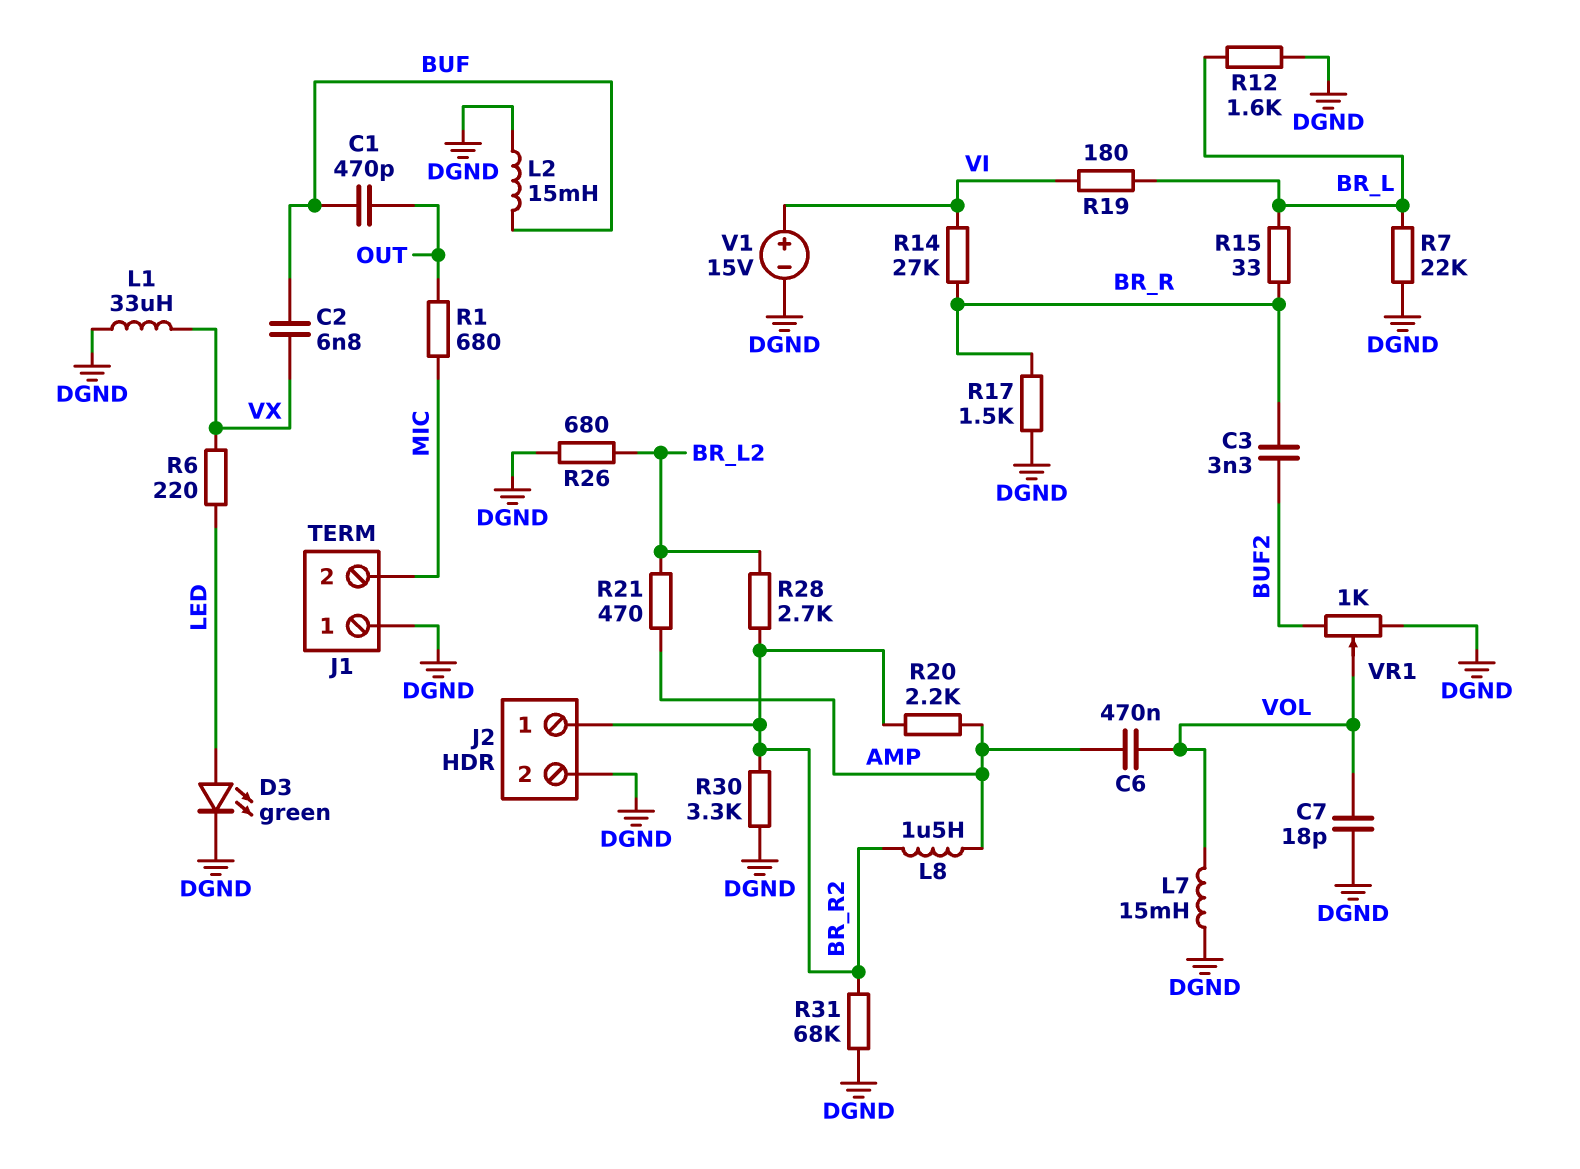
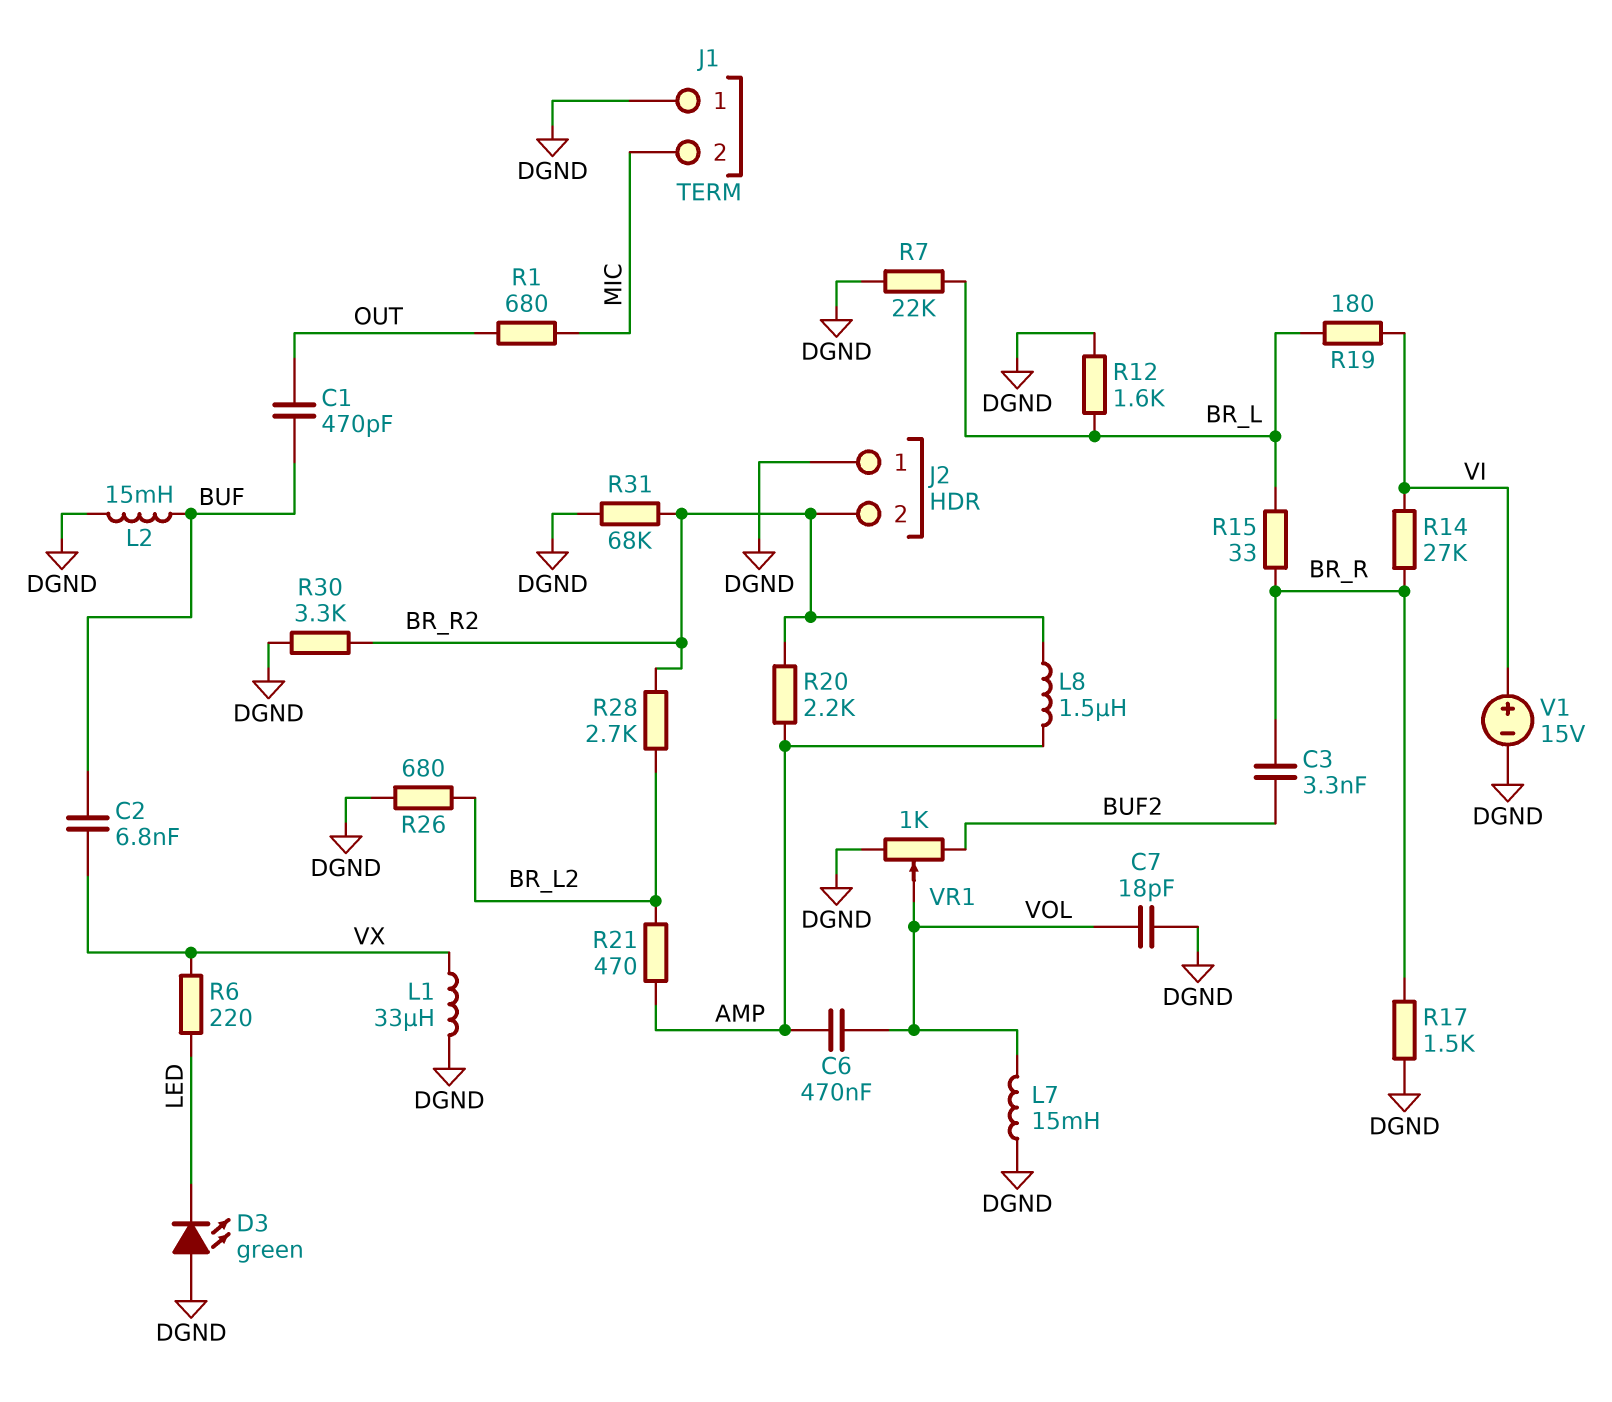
D3: LED green (A LED, K DGND) -> LED green (A DGND, K LED)
J2 pin 1: BR_R2 -> DGND
J2 pin 2: DGND -> BR_R2

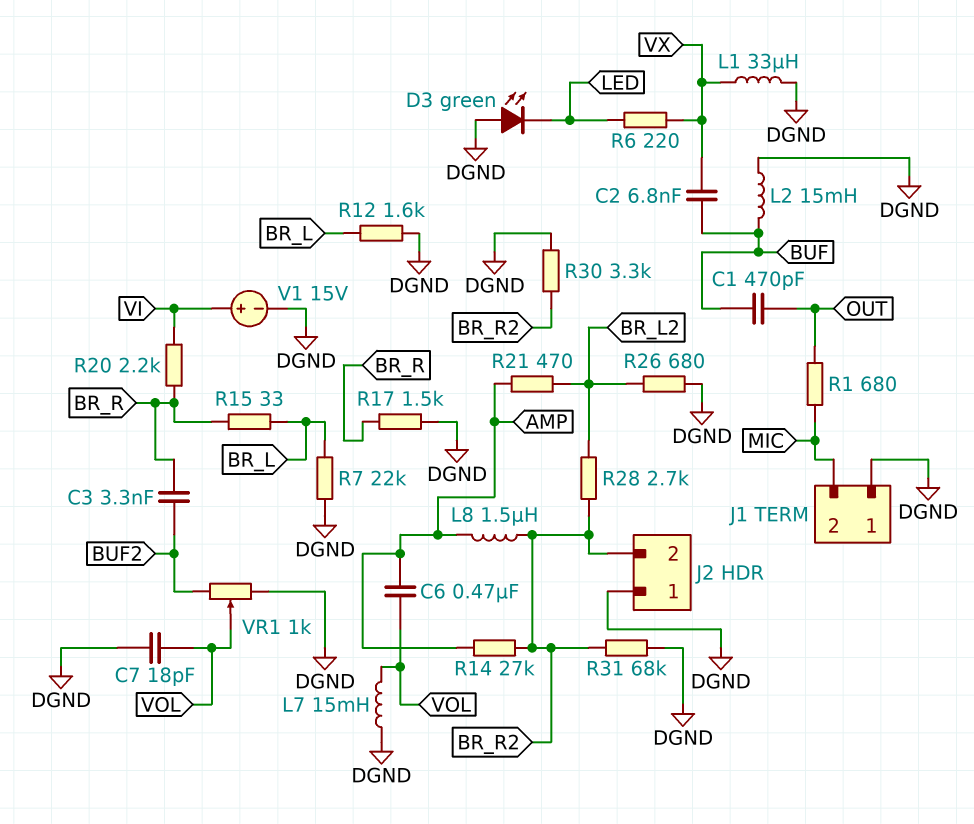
R14: 27k (BR_R, VI) -> 27k (AMP, BR_R2)
R19: 180 (BR_L, VI) -> none
R20: 2.2k (AMP, BR_R2) -> 2.2k (BR_R, VI)

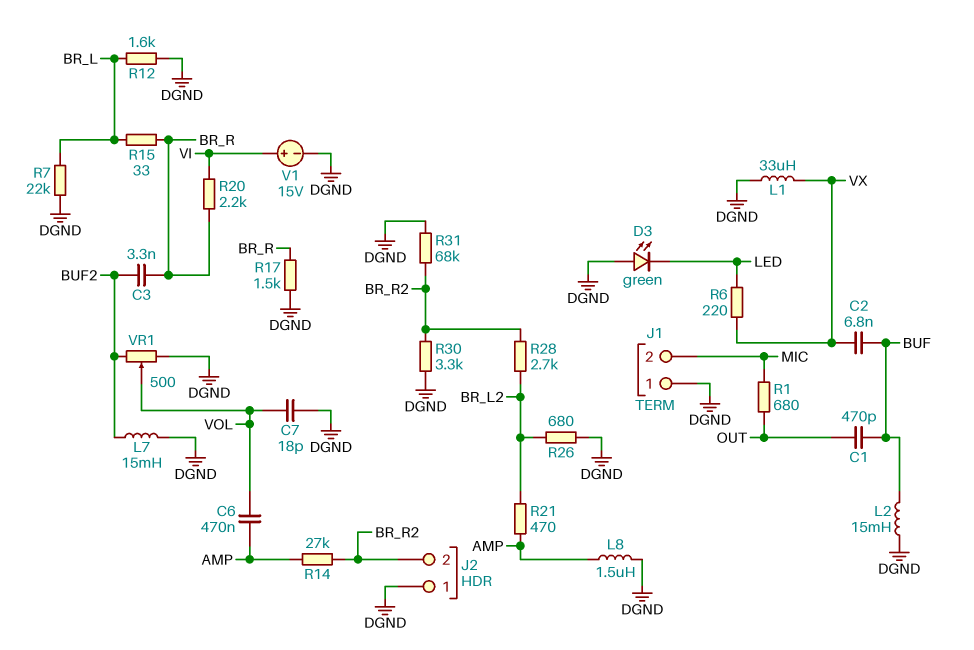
L7: 15mH (DGND, VOL) -> 15mH (BUF2, DGND)
L8: 1.5uH (AMP, BR_R2) -> 1.5uH (AMP, DGND)
VR1: 1k (BUF2, DGND, wiper VOL) -> 500 (BUF2, DGND, wiper VOL)

